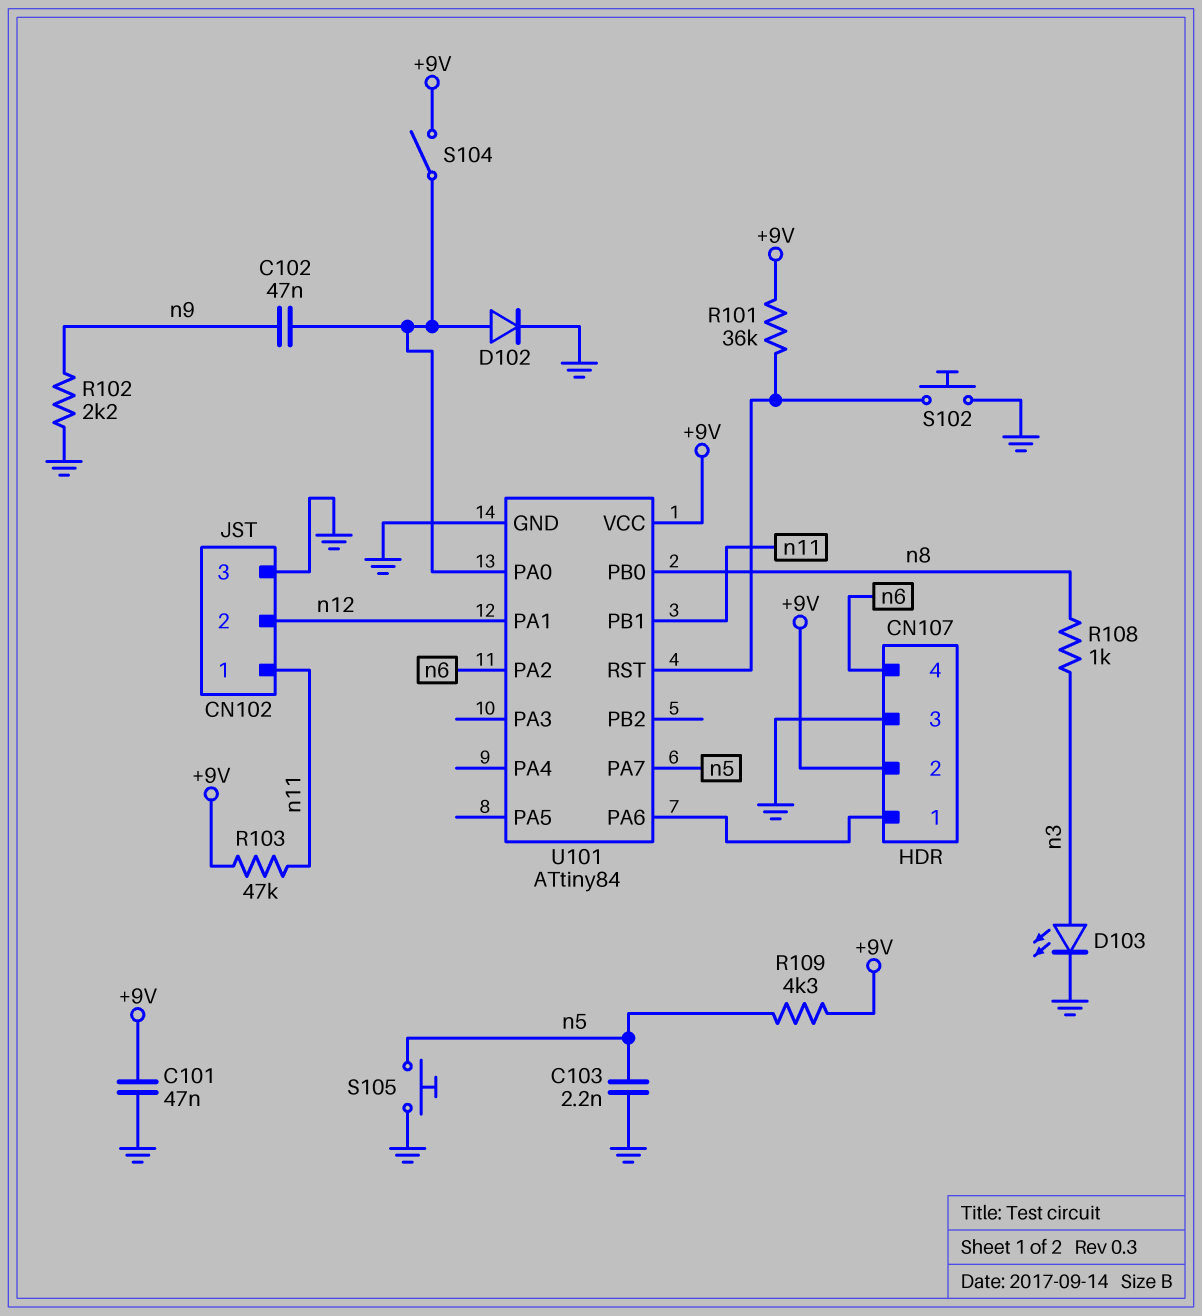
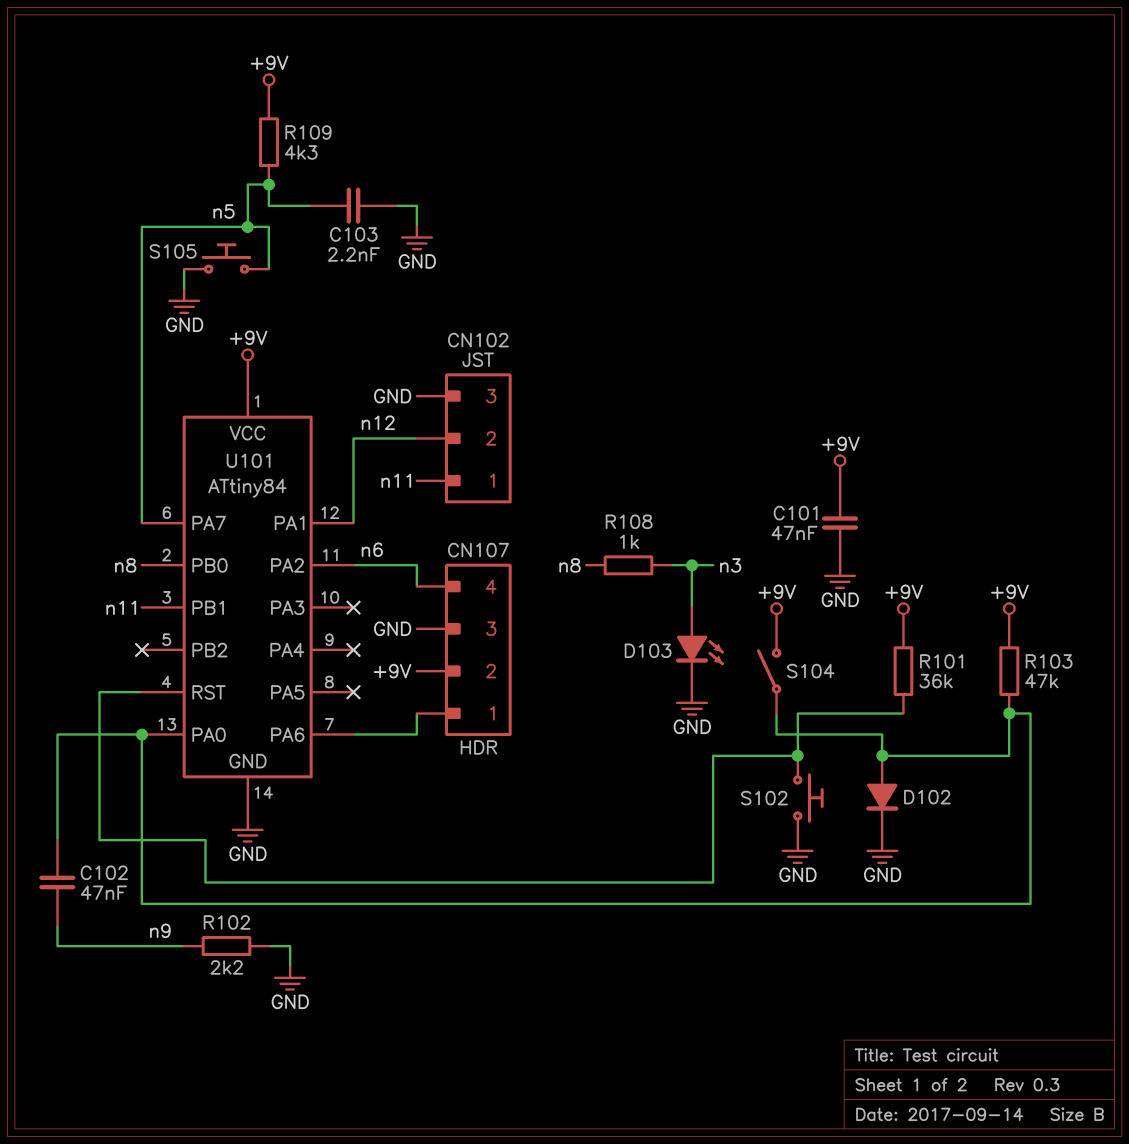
R103: 47k (+9V, n11) -> 47k (+9V, U101/PA0)

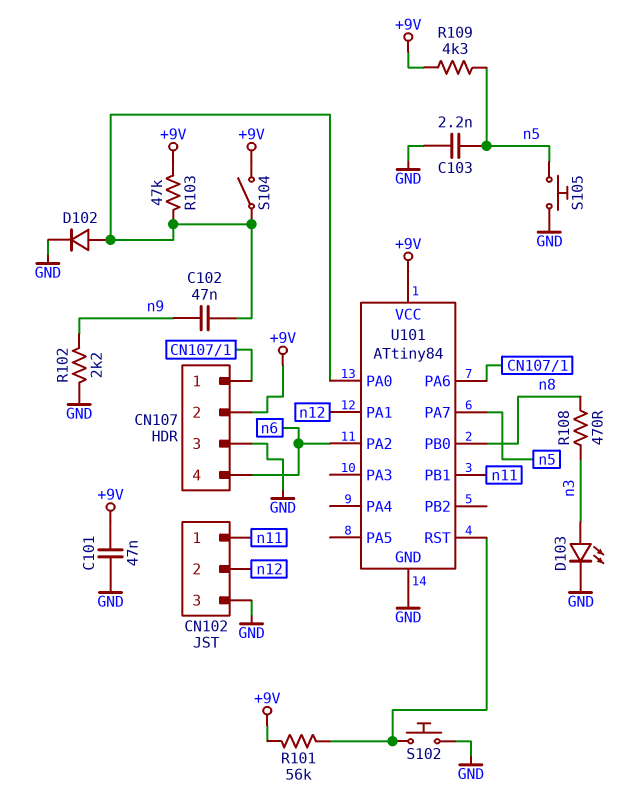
R101: 36k (+9V, U101/RST) -> 56k (+9V, U101/RST)
R108: 1k (n3, n8) -> 470 (n3, n8)

